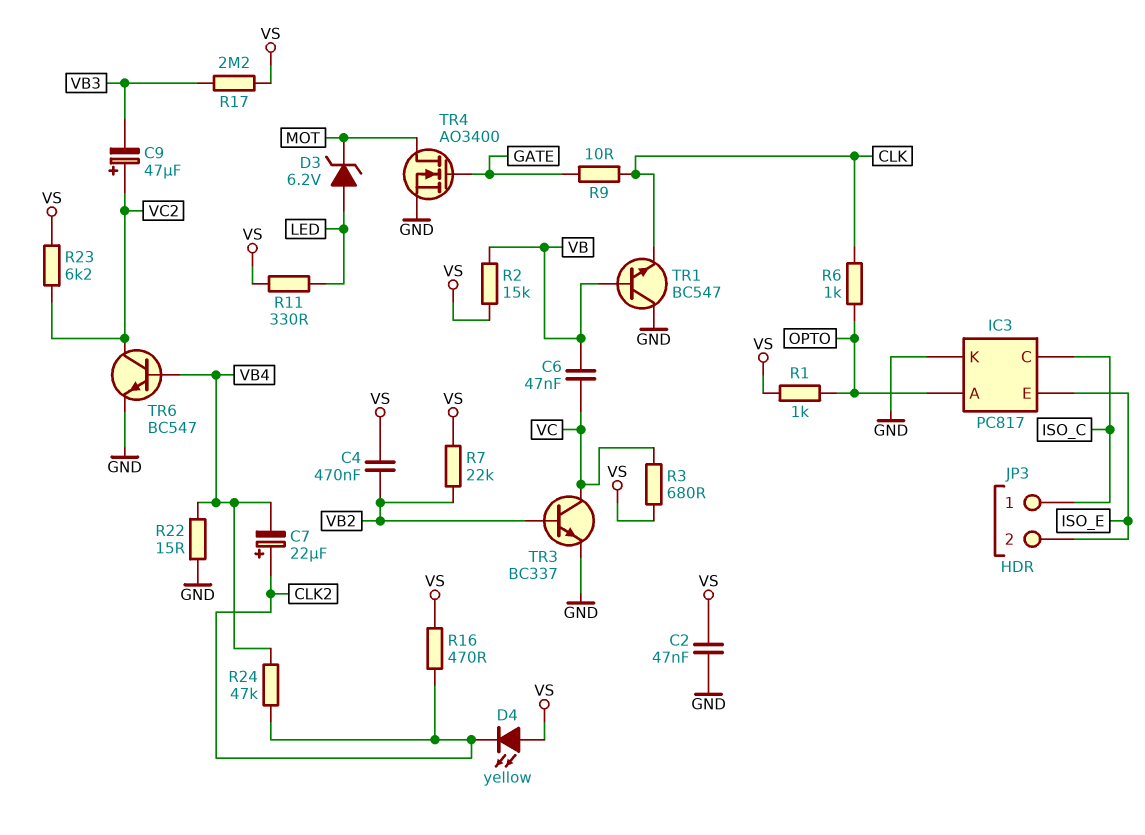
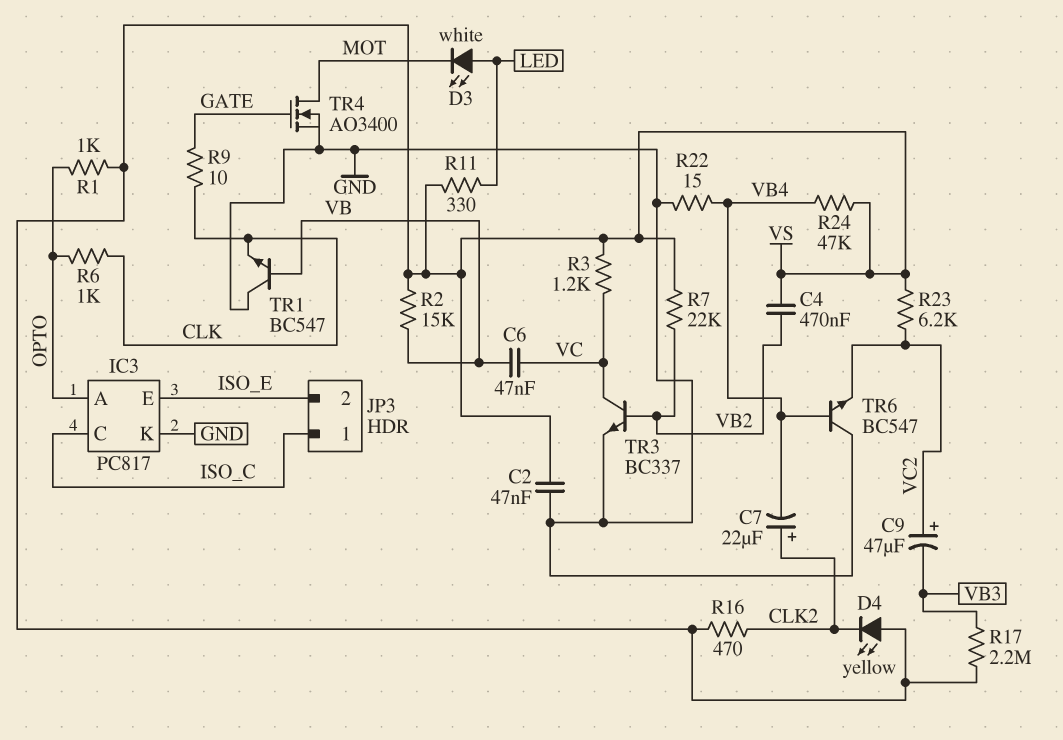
D3: zener 6.2V (A LED, K MOT) -> LED white (A LED, K MOT)
R3: 680 (VC, VS) -> 1.2k (VC, VS)
R24: 47k (CLK2, VB4) -> 47k (VB4, VS)
TR6: NPN BC547 (B VB4, C VC2, E GND) -> NPN BC547 (B VB4, C GND, E VC2)

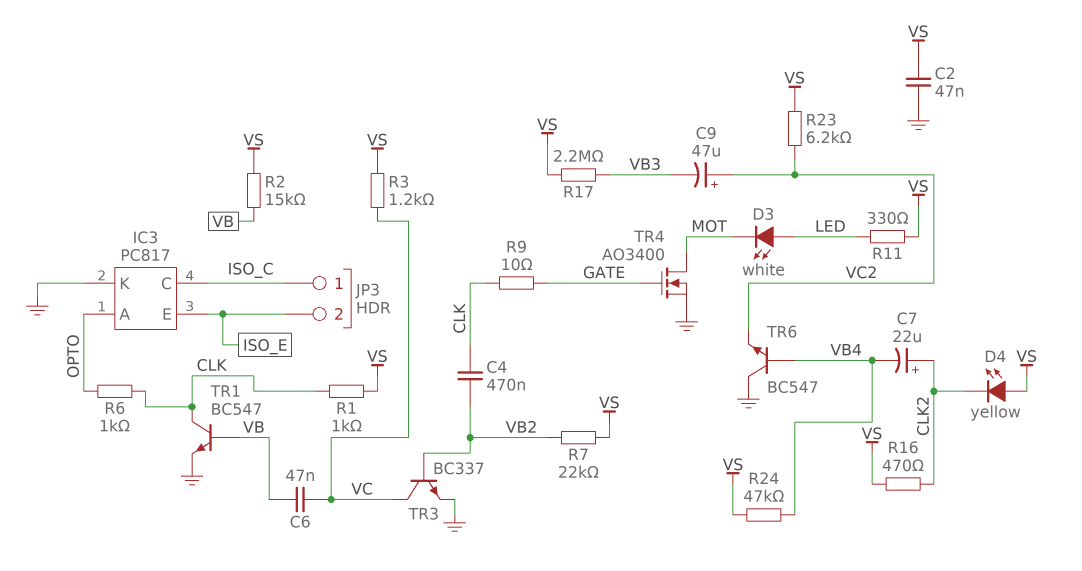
C4: 470nF (VB2, VS) -> 470nF (CLK, VB2)
R1: 1k (OPTO, VS) -> 1k (CLK, VS)
R22: 15 (GND, VB4) -> none
TR1: NPN BC547 (B VB, C GND, E CLK) -> NPN BC547 (B VB, C CLK, E GND)

